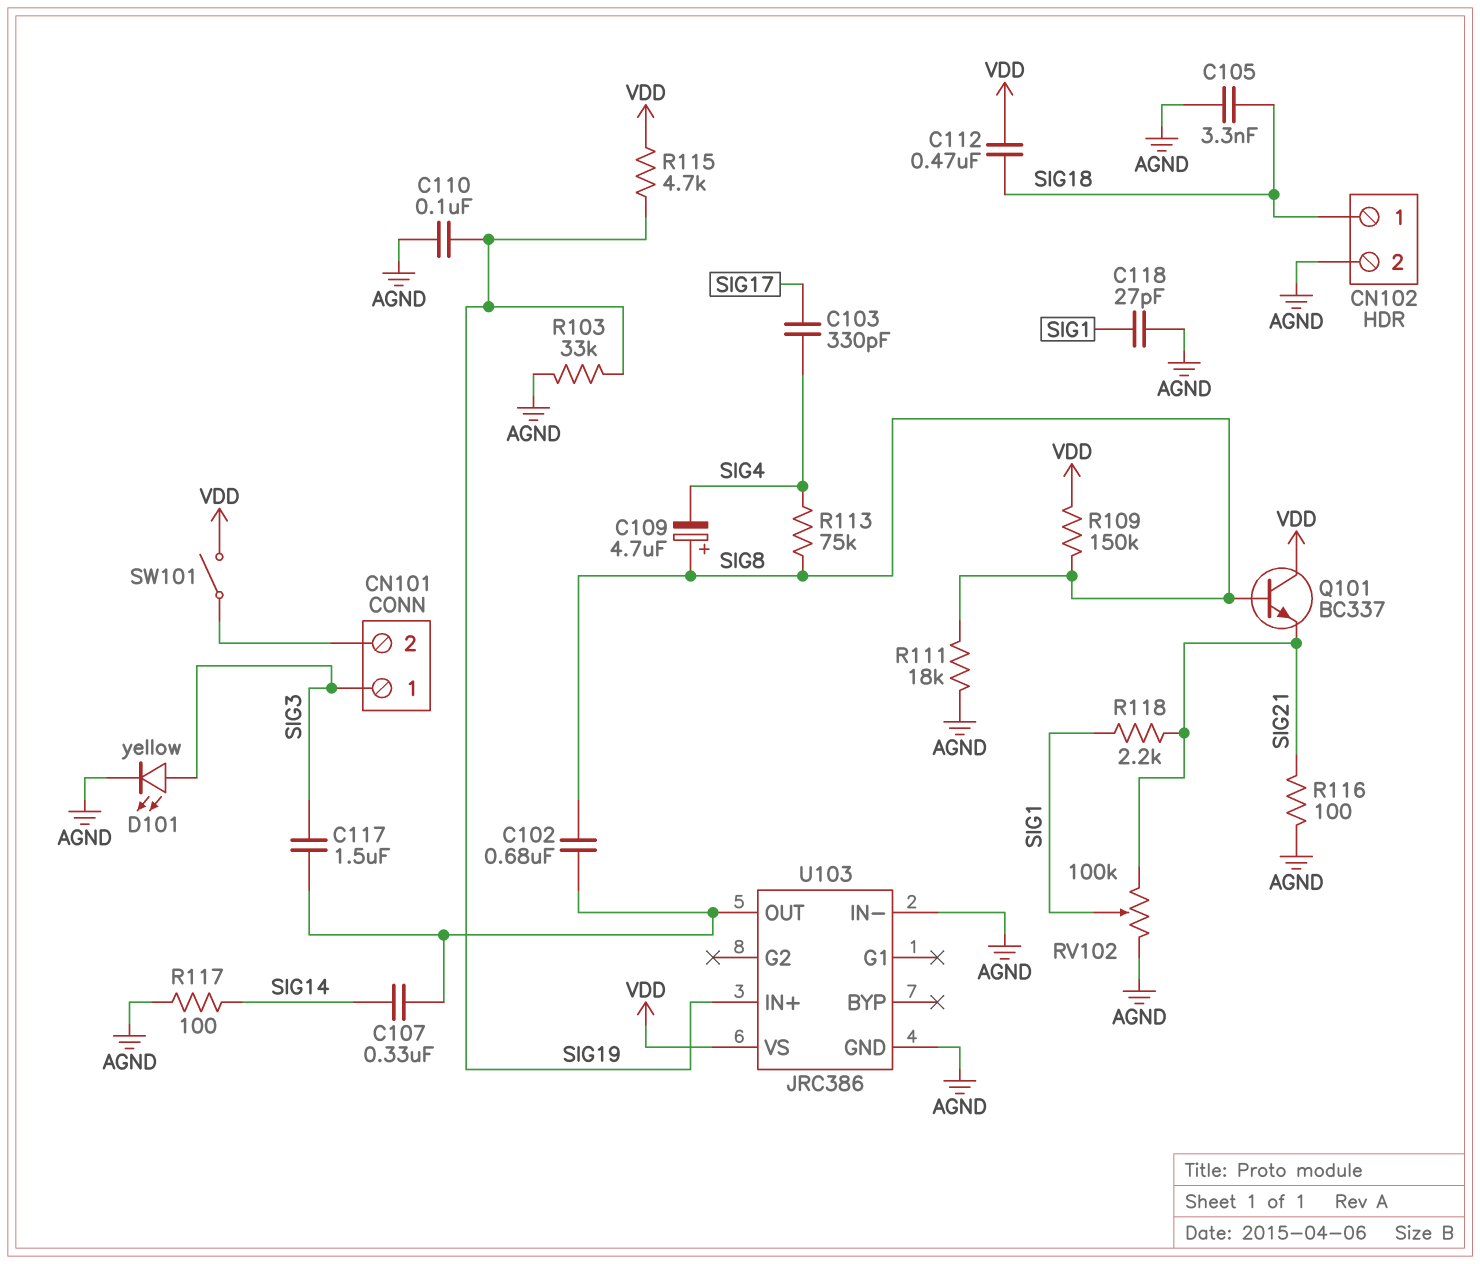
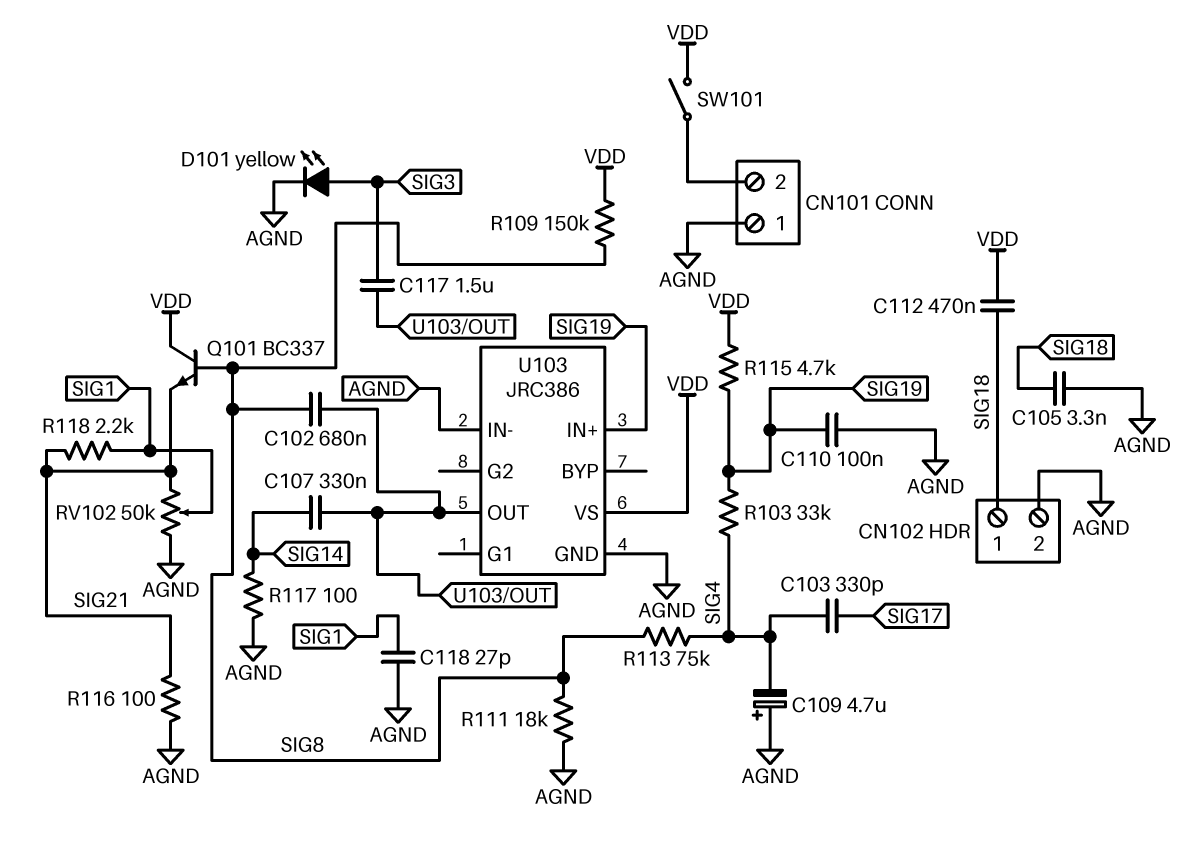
C109: 4.7uF (plus SIG8, minus SIG4) -> 4.7uF (plus AGND, minus SIG4)
CN101 pin 1: SIG3 -> AGND
R103: 33k (AGND, SIG19) -> 33k (SIG4, SIG19)
RV102: 100k (AGND, SIG21, wiper SIG1) -> 50k (AGND, SIG21, wiper SIG1)

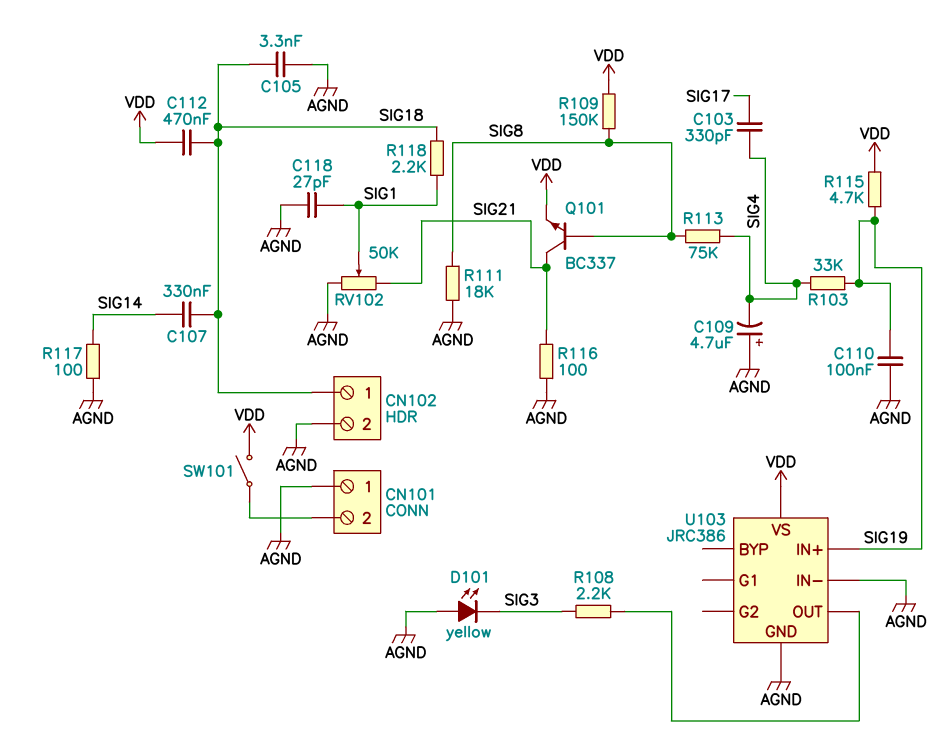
C102: 680nF (SIG8, U103/OUT) -> none
C107: 330nF (SIG14, U103/OUT) -> 330nF (SIG14, SIG18)
C117: 1.5uF (SIG3, U103/OUT) -> none
D101: LED yellow (A SIG3, K AGND) -> LED yellow (A AGND, K SIG3)
Q101: NPN BC337 (B SIG8, C VDD, E SIG21) -> NPN BC337 (B SIG8, C SIG21, E VDD)
R108: none -> 2.2k (SIG3, U103/OUT)
R118: 2.2k (SIG1, SIG21) -> 2.2k (SIG1, SIG18)

